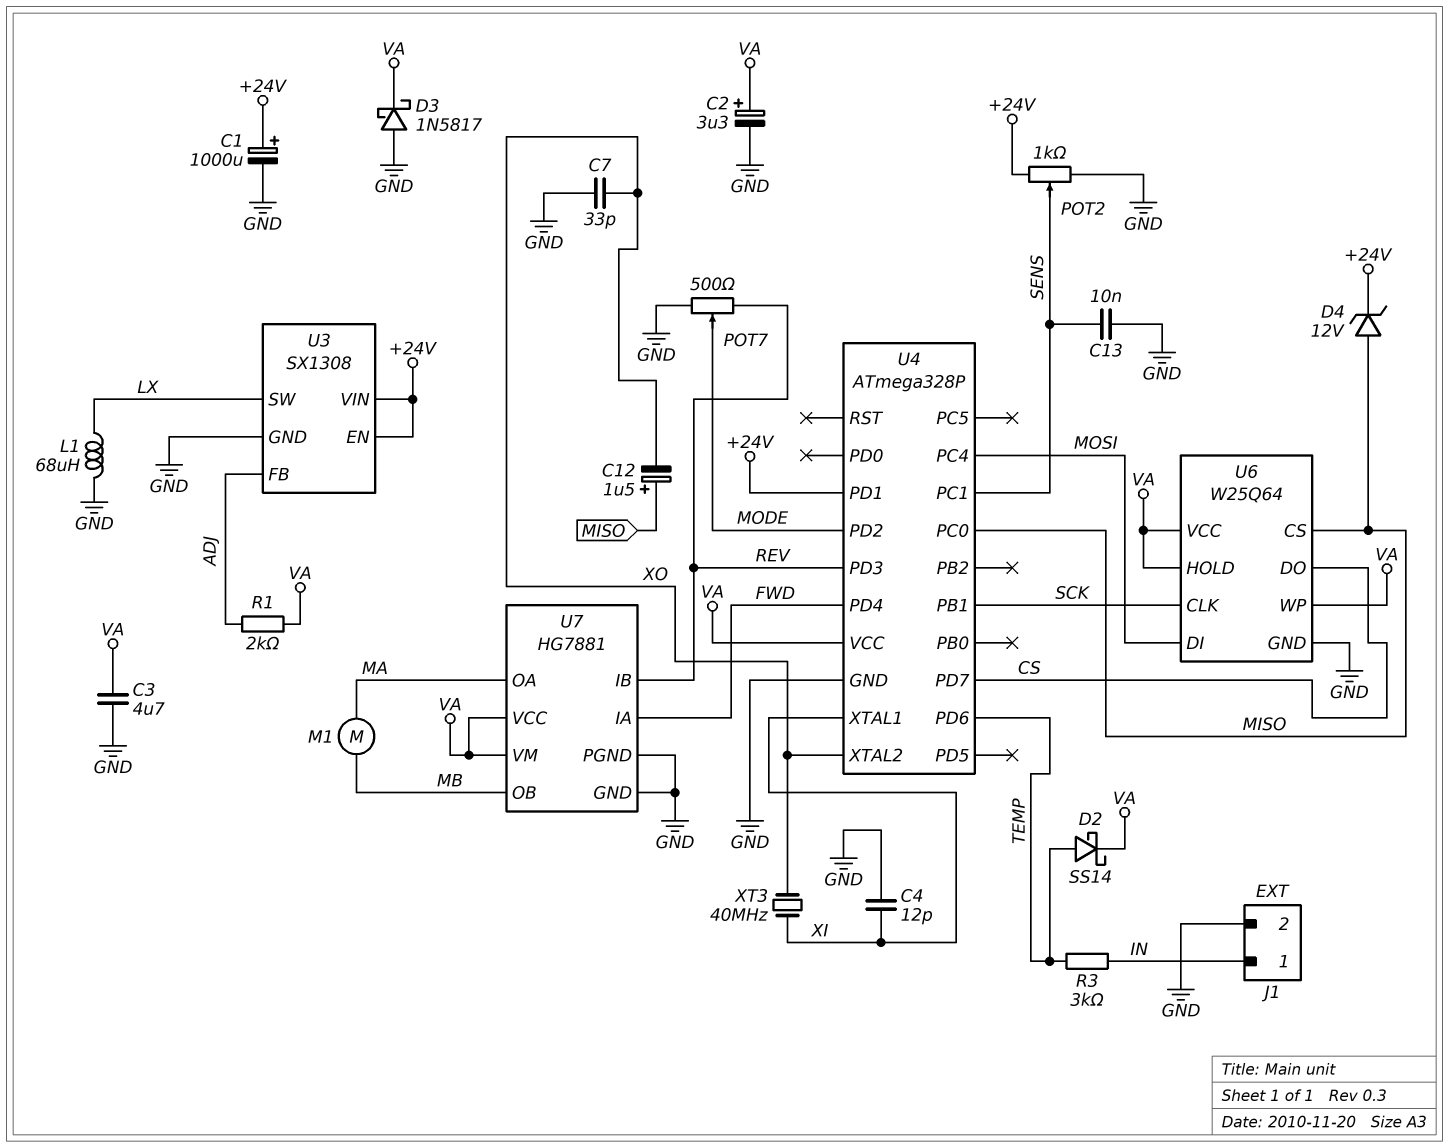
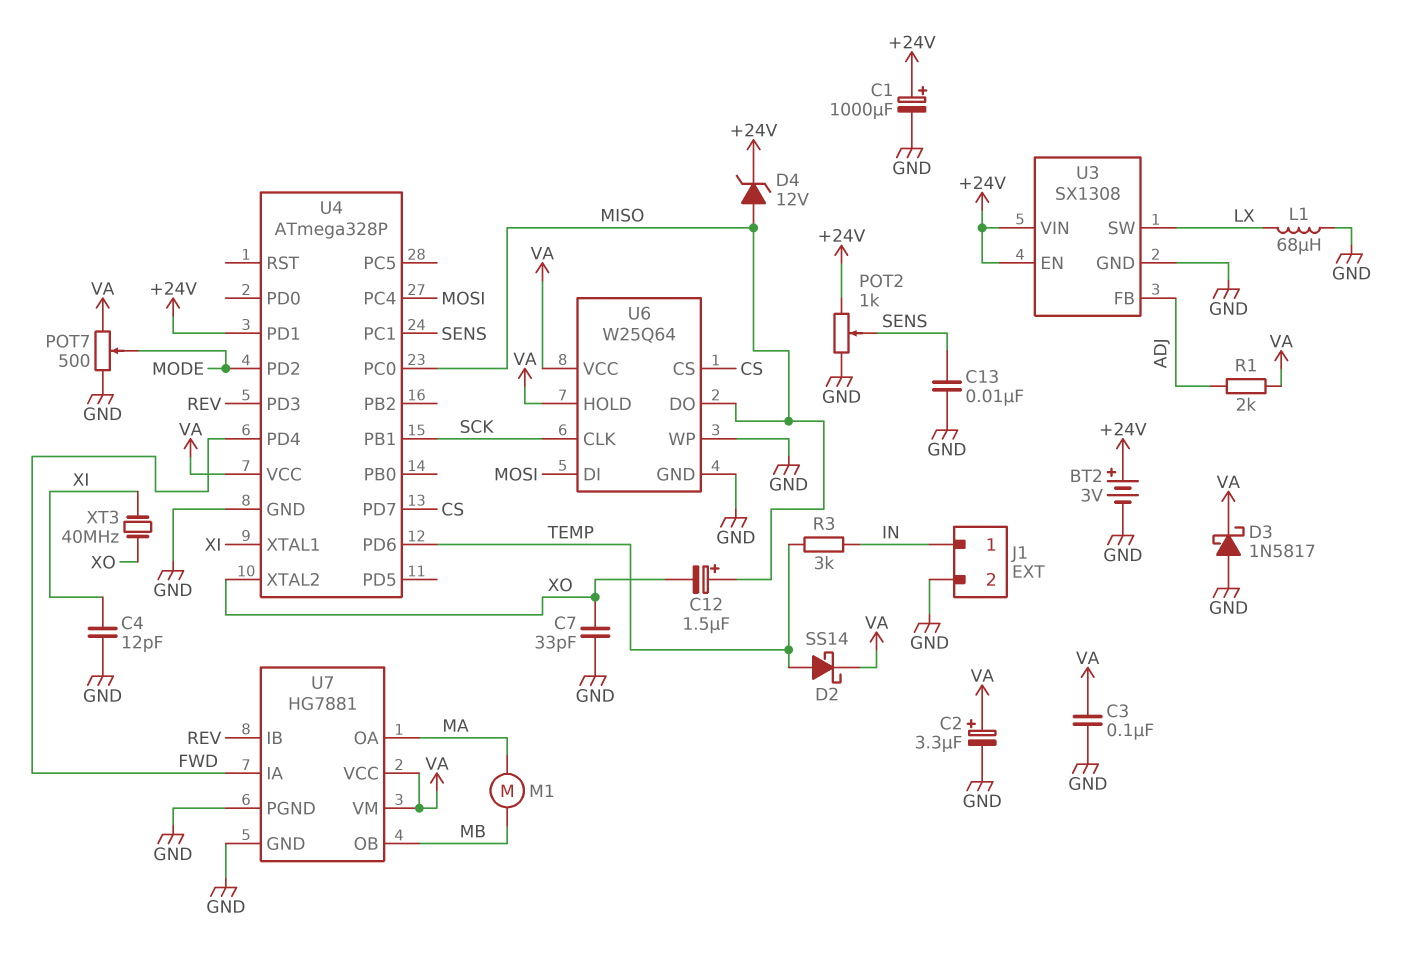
BT2: none -> 3V (plus +24V, minus GND)
C3: 4.7uF (GND, VA) -> 100nF (GND, VA)
POT7: 500 (GND, REV, wiper MODE) -> 500 (GND, VA, wiper MODE)
U6 pin CS: MISO -> CS
U6 pin DO: CS -> MISO
U6 pin WP: VA -> GND

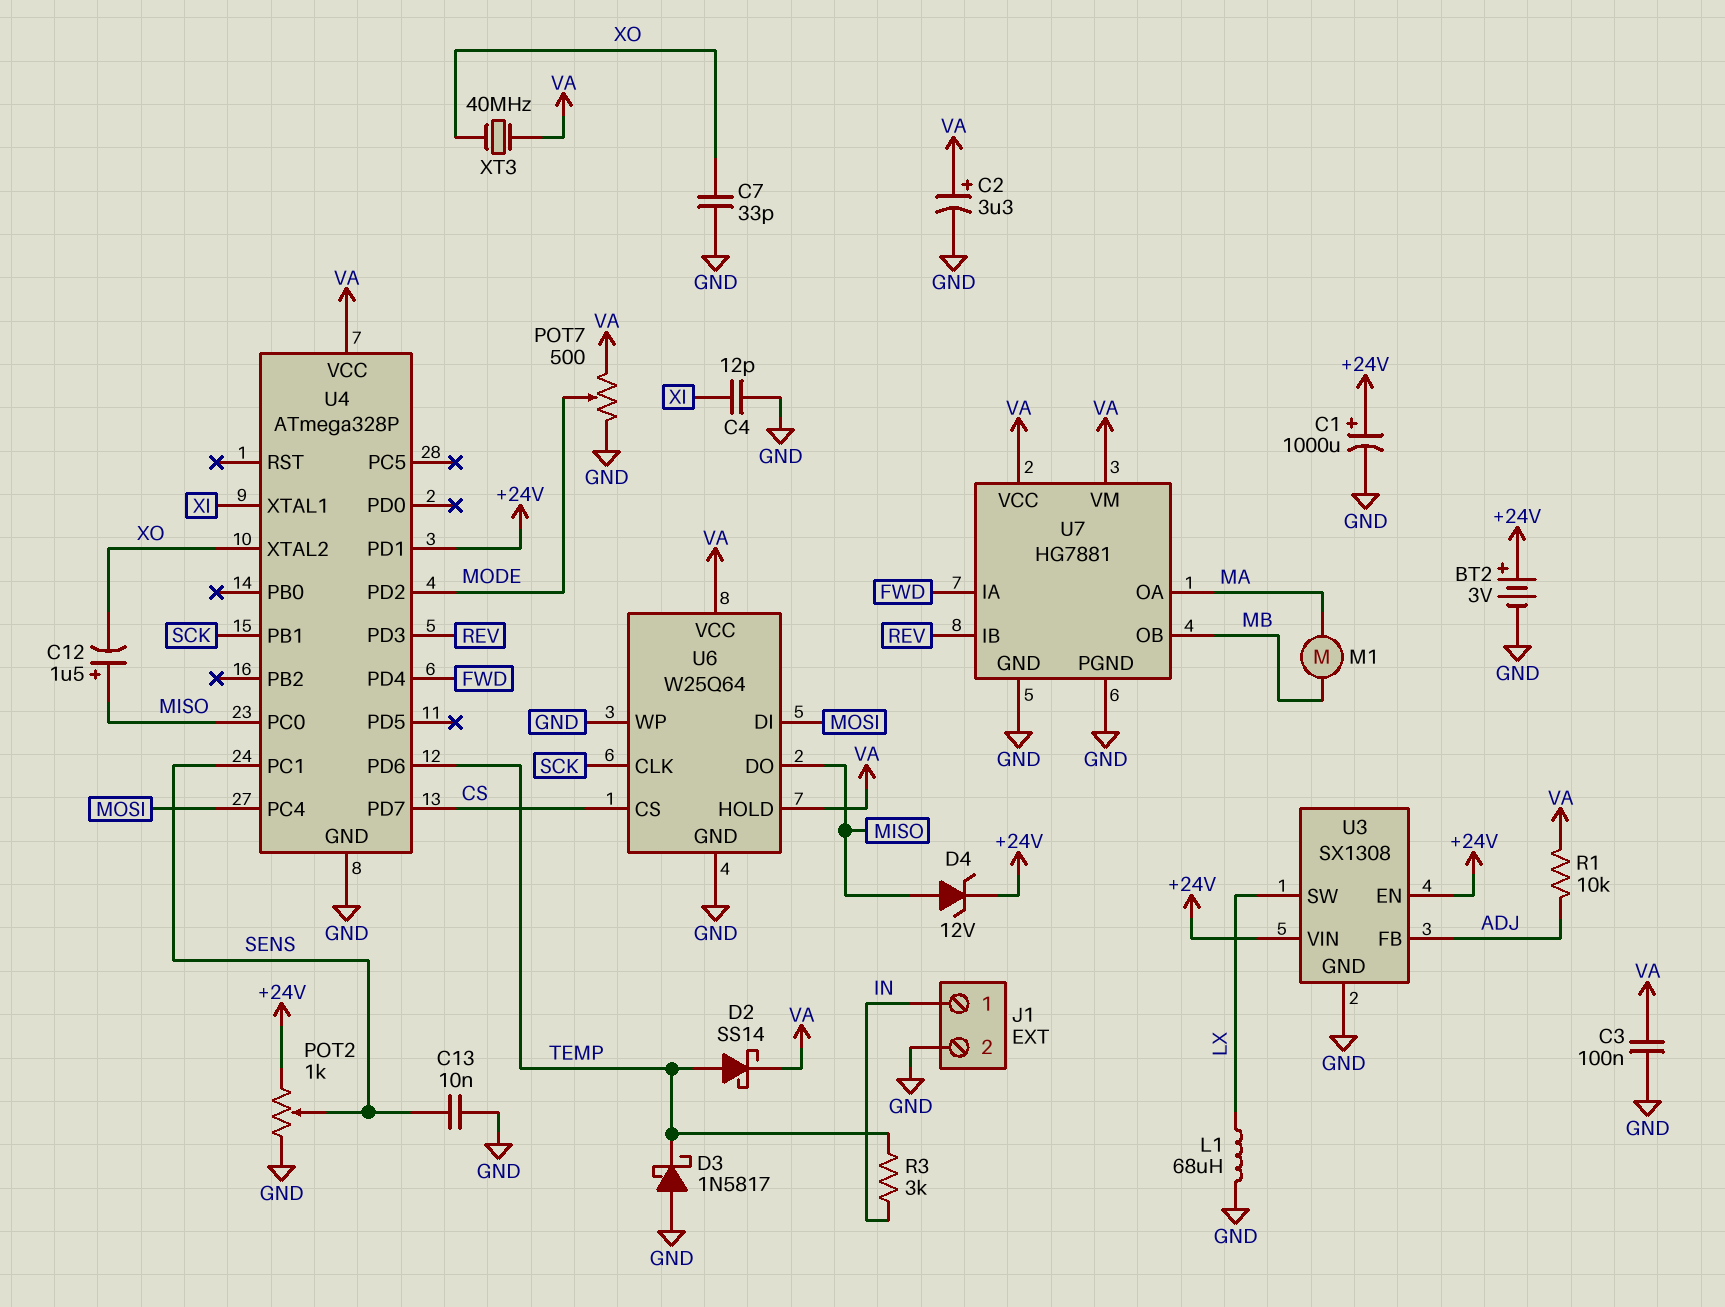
D3: schottky 1N5817 (A GND, K VA) -> schottky 1N5817 (A GND, K TEMP)
R1: 2k (ADJ, VA) -> 10k (ADJ, VA)
XT3: 40MHz (XI, XO) -> 40MHz (VA, XO)

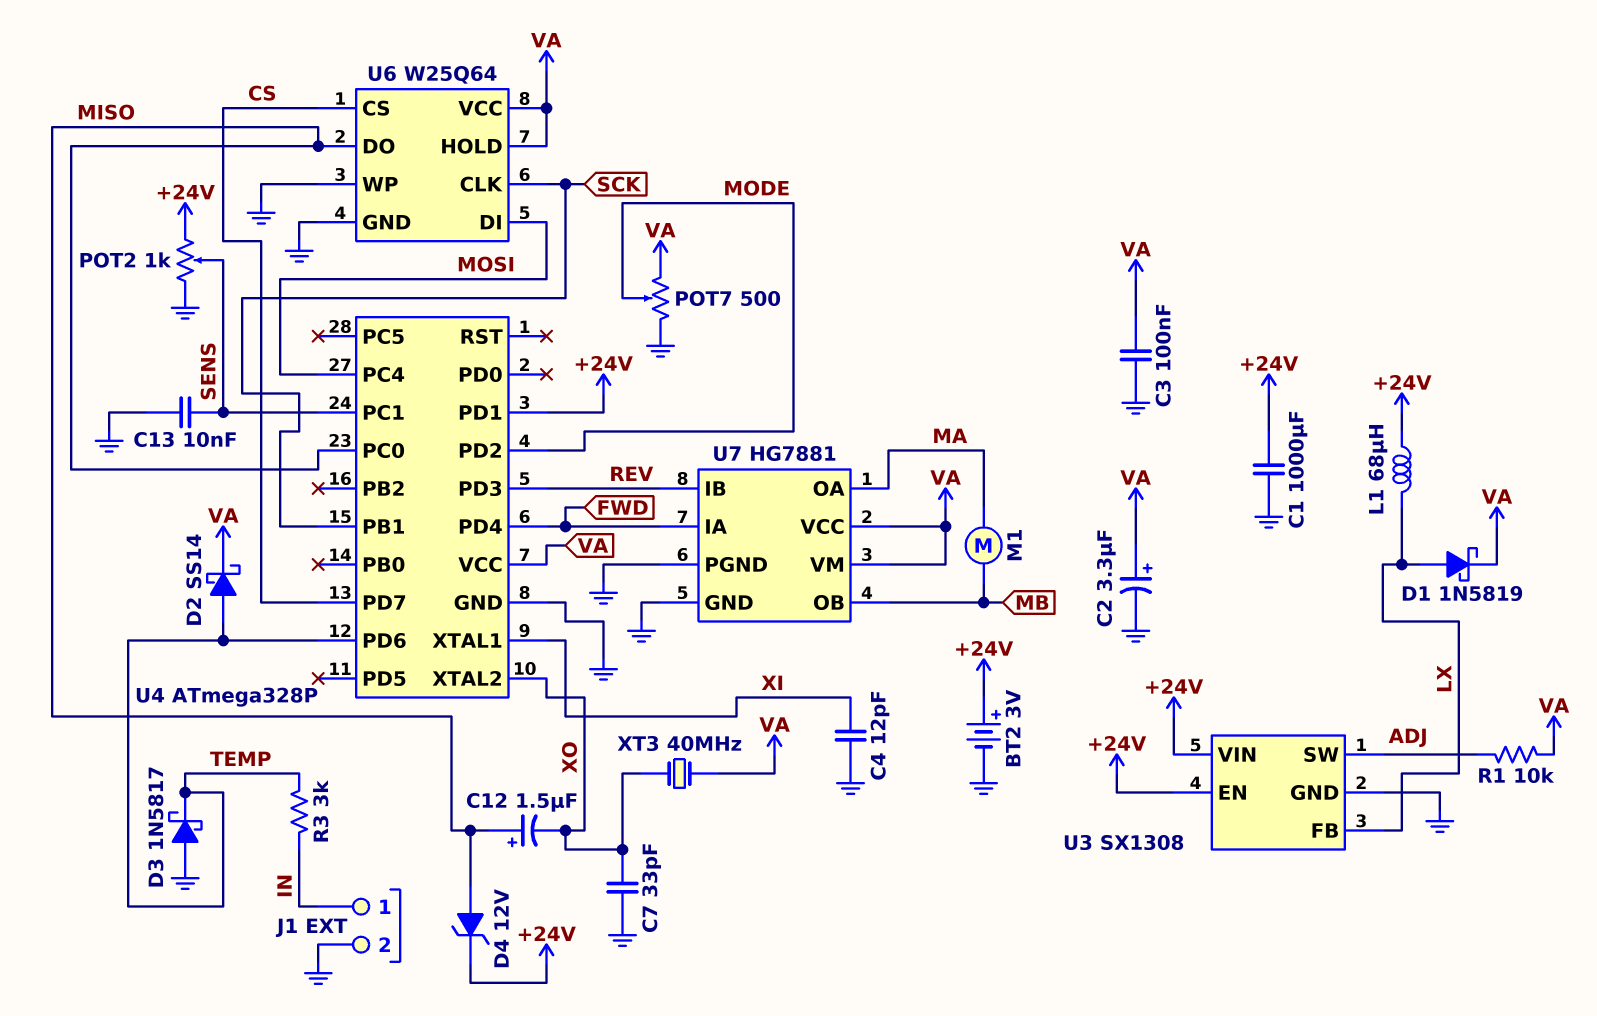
C1: 1000uF (plus +24V, minus GND) -> 1000uF (+24V, GND)
D1: none -> schottky 1N5819 (A LX, K VA)
L1: 68uH (GND, LX) -> 68uH (+24V, LX)
U3 pin FB: ADJ -> LX
U3 pin SW: LX -> ADJ

